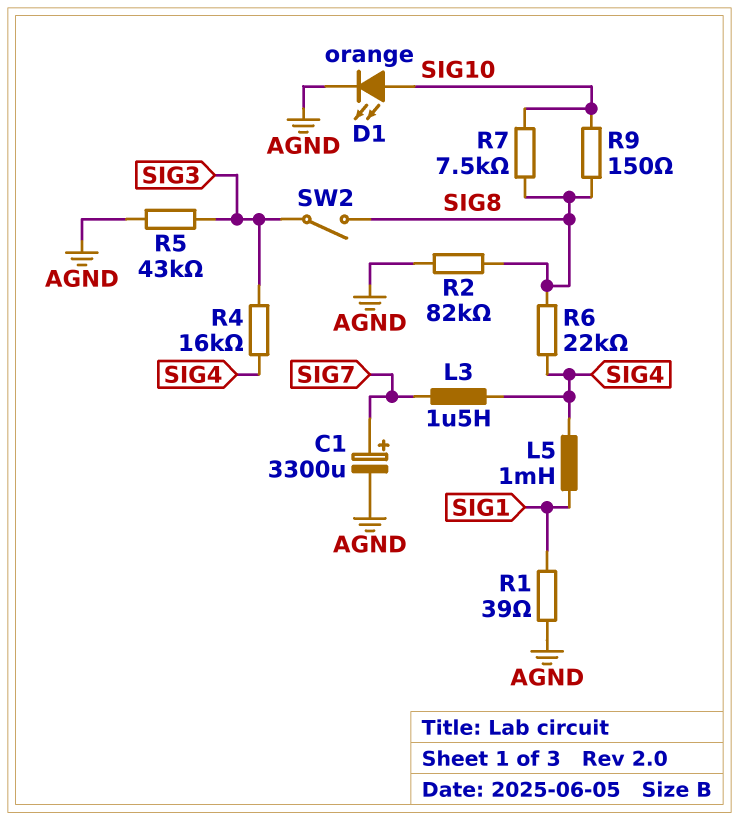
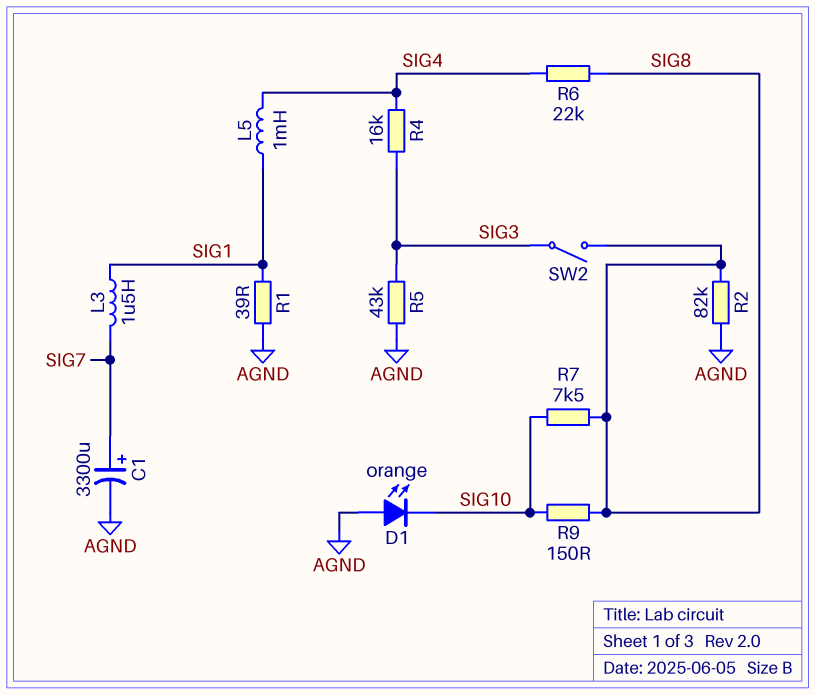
D1: LED orange (A SIG10, K AGND) -> LED orange (A AGND, K SIG10)
L3: 1.5uH (SIG4, SIG7) -> 1.5uH (SIG1, SIG7)

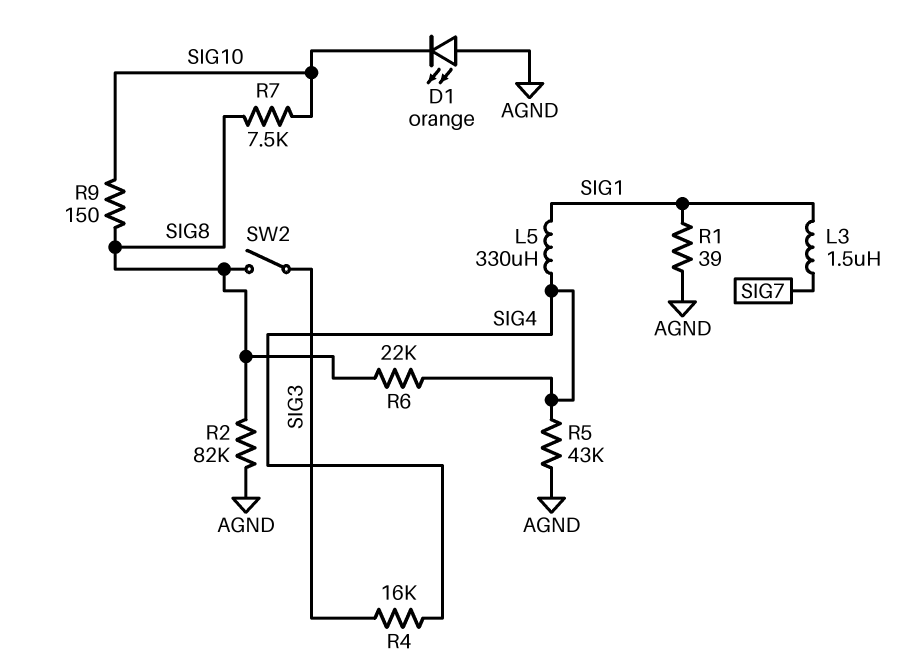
C1: 3300uF (plus SIG7, minus AGND) -> none
L5: 1mH (SIG1, SIG4) -> 330uH (SIG1, SIG4)
R5: 43k (AGND, SIG3) -> 43k (AGND, SIG4)

